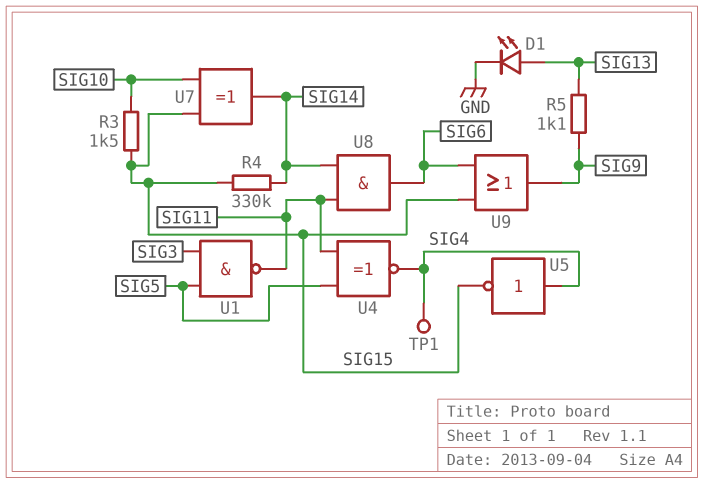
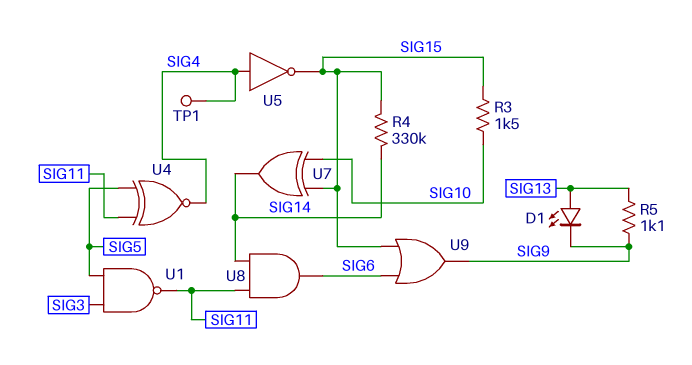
D1: LED (A SIG13, K GND) -> LED (A SIG13, K SIG9)

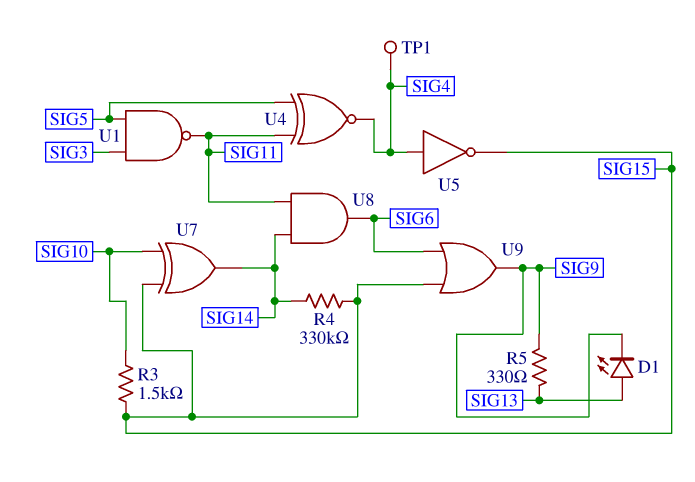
R5: 1.1k (SIG9, SIG13) -> 330 (SIG9, SIG13)

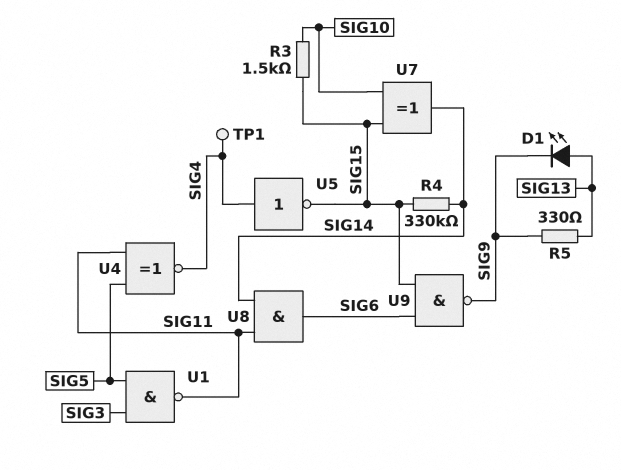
U9: OR (in SIG6, in SIG15, out SIG9) -> NAND (in SIG6, in SIG15, out SIG9)

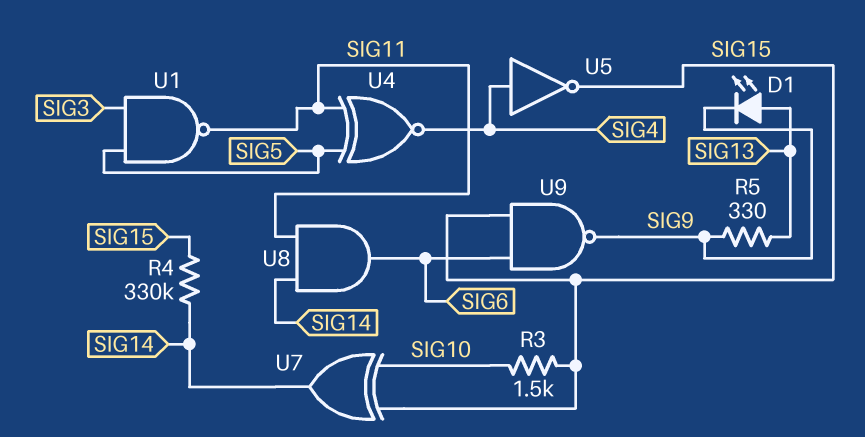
TP1: test point (SIG4) -> none

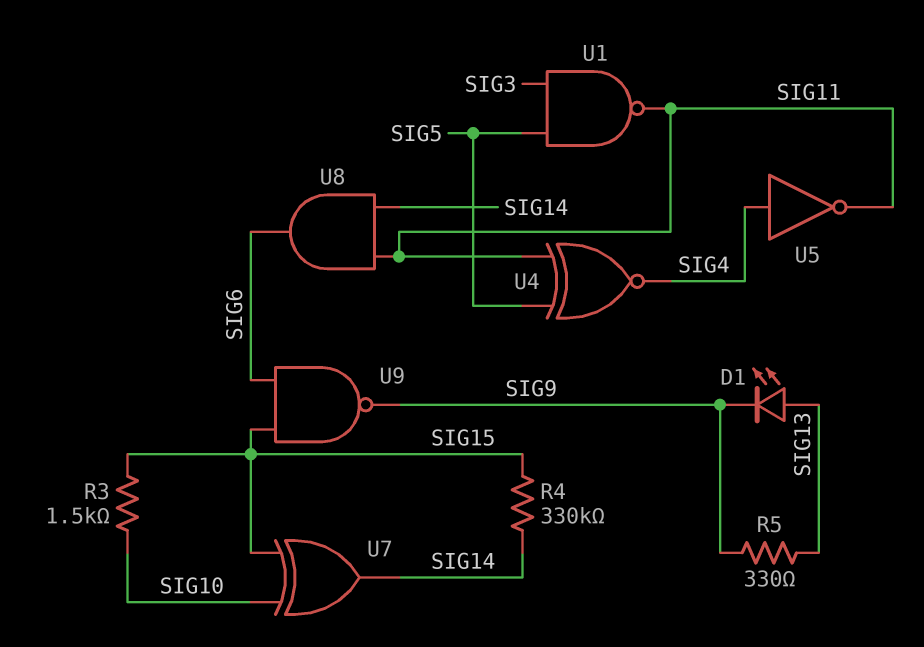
U5: NOT (in SIG4, out SIG15) -> NOT (in SIG4, out SIG11)

